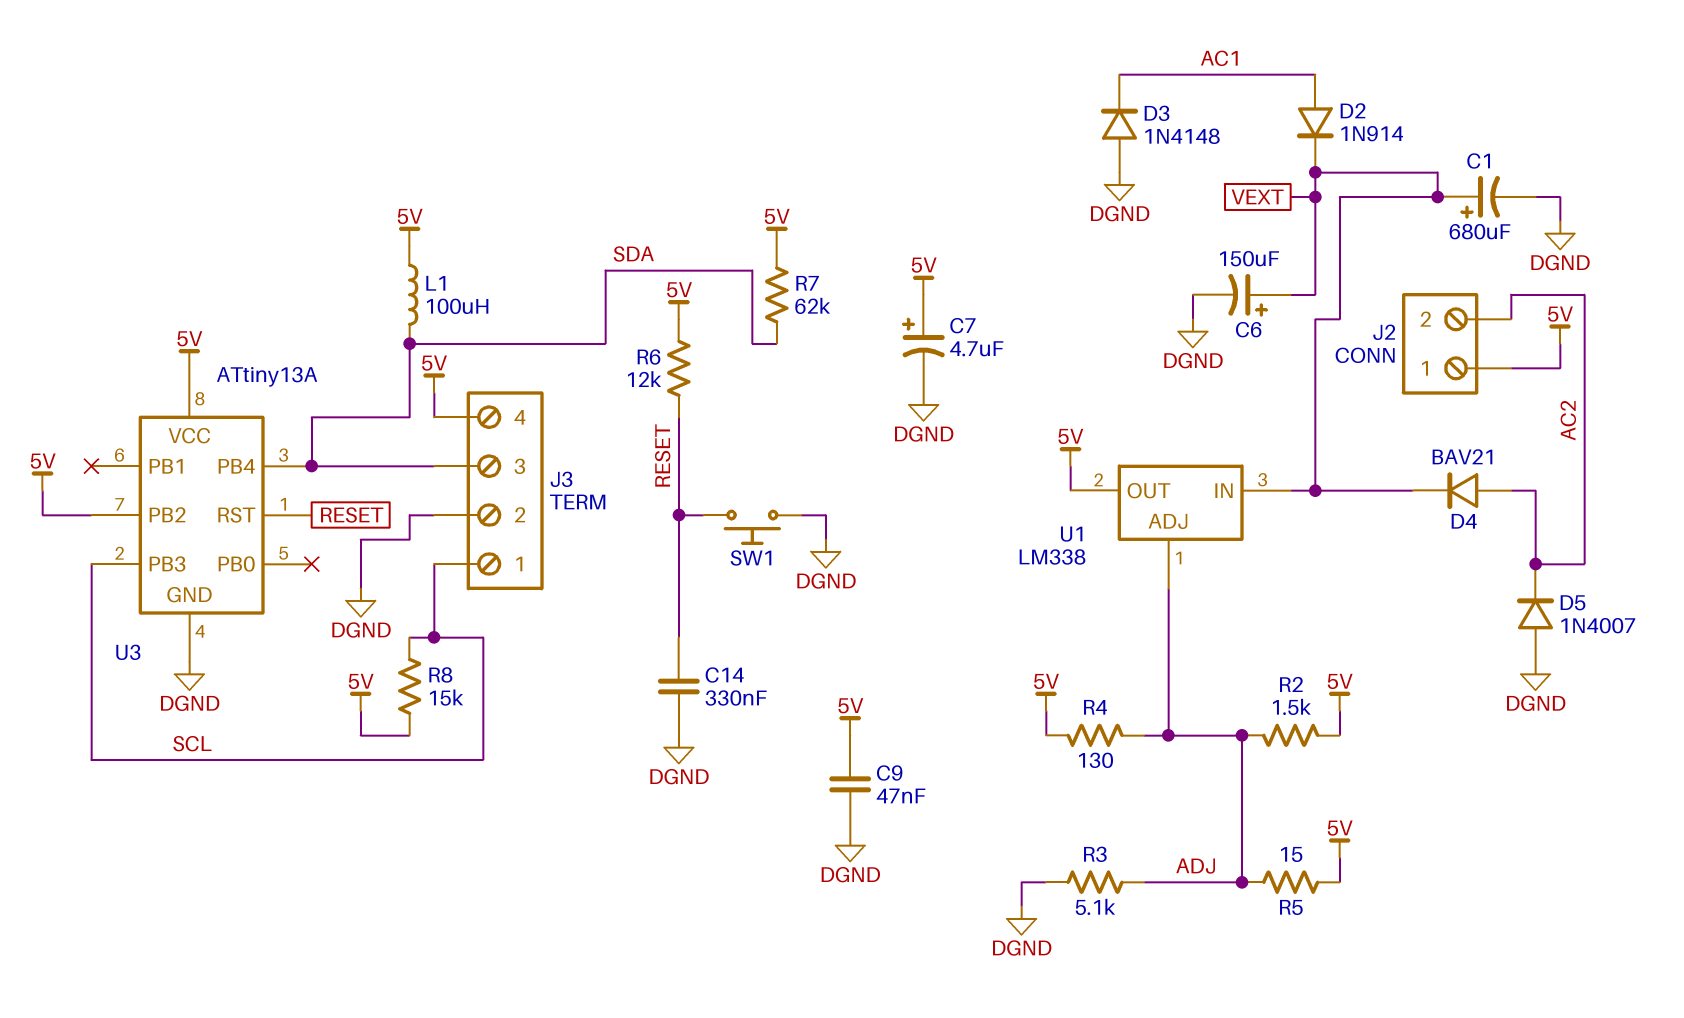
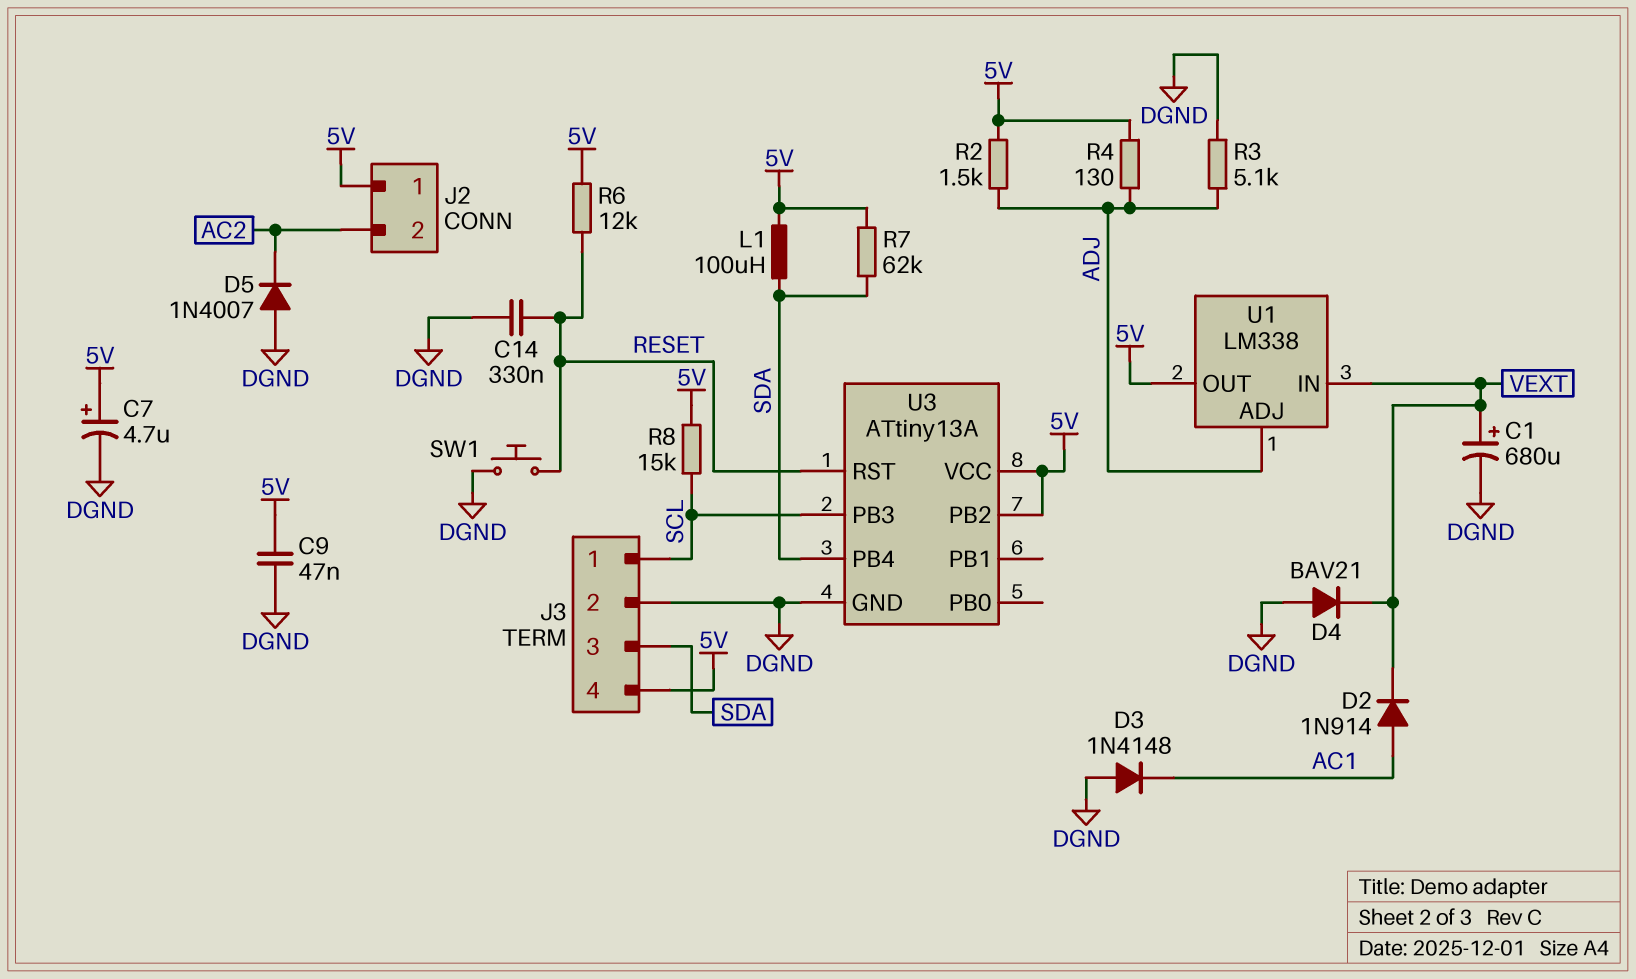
C6: 150uF (plus VEXT, minus DGND) -> none
D4: diode BAV21 (A AC2, K VEXT) -> diode BAV21 (A DGND, K VEXT)
R5: 15 (5V, ADJ) -> none

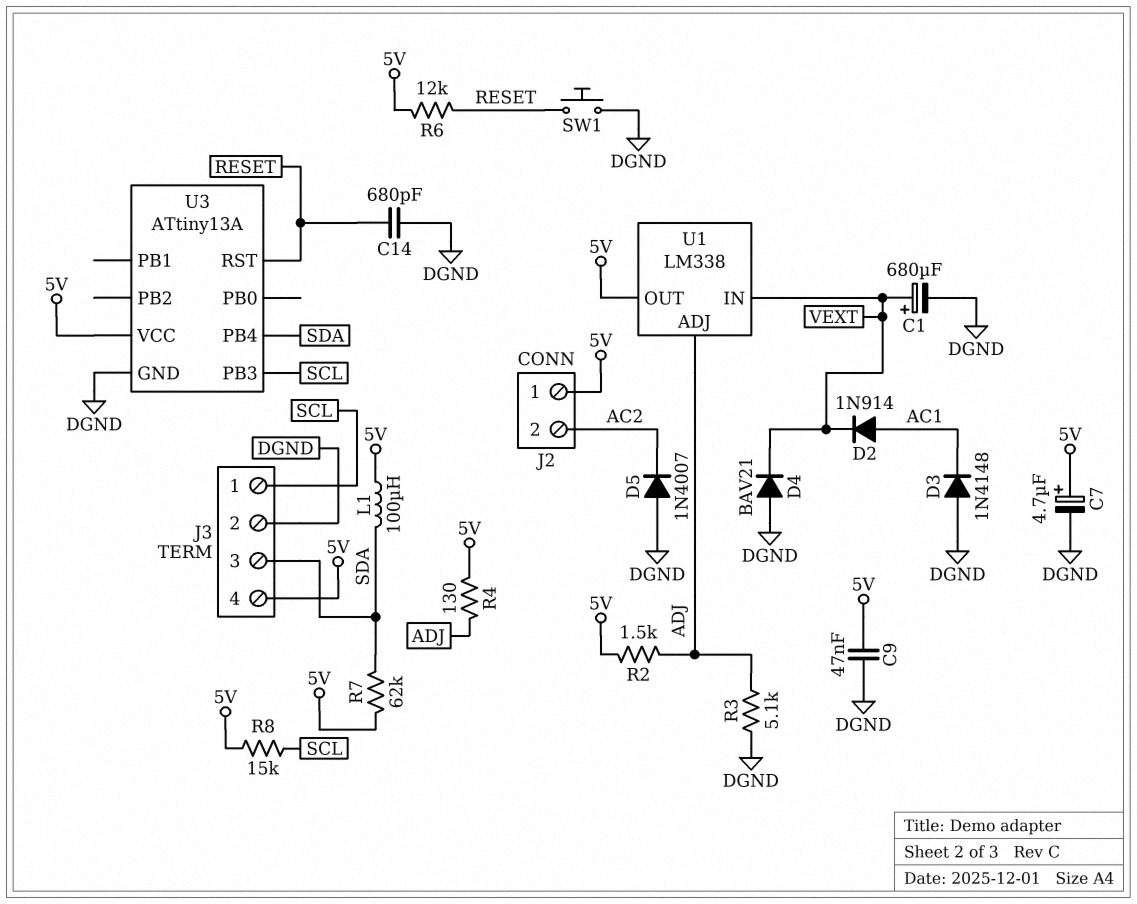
C14: 330nF (DGND, RESET) -> 680pF (DGND, RESET)
U3 pin PB2: 5V -> none

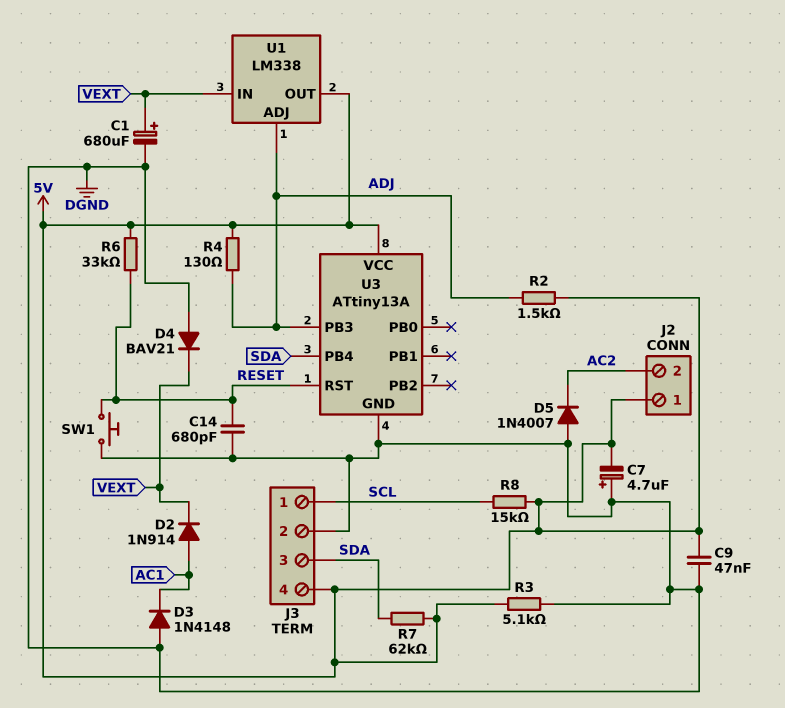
C7: 4.7uF (plus 5V, minus DGND) -> 4.7uF (plus DGND, minus 5V)
L1: 100uH (5V, SDA) -> none
R3: 5.1k (ADJ, DGND) -> 5.1k (5V, DGND)
R6: 12k (5V, RESET) -> 33k (5V, RESET)
U3 pin PB3: SCL -> ADJ

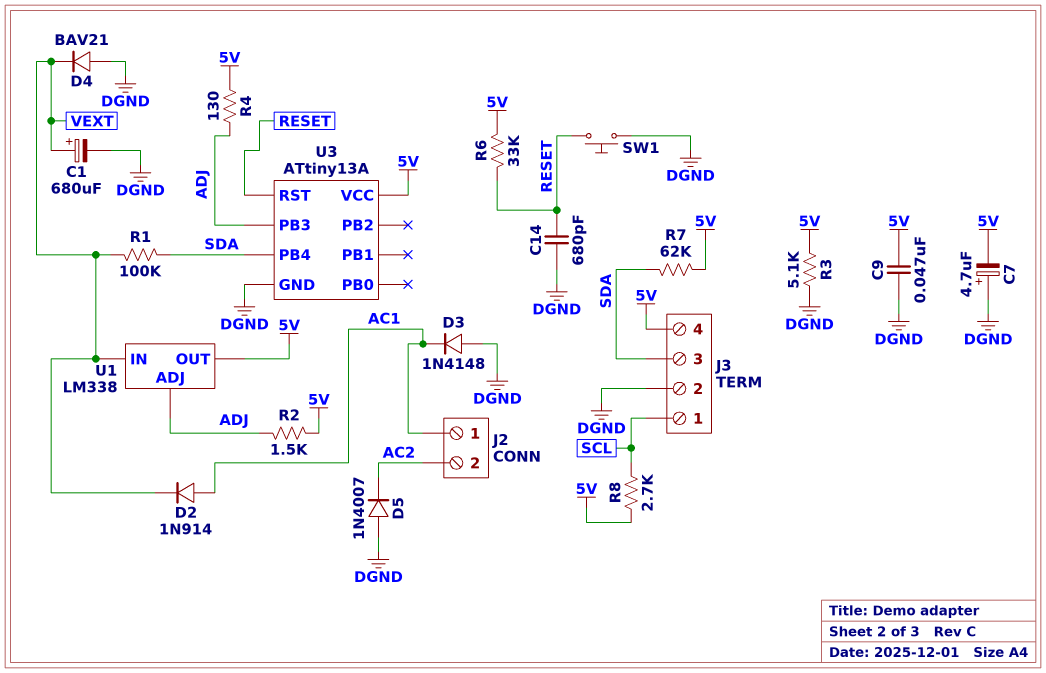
J2 pin 1: 5V -> AC1
R1: none -> 100k (SDA, VEXT)
R8: 15k (5V, SCL) -> 2.7k (5V, SCL)

